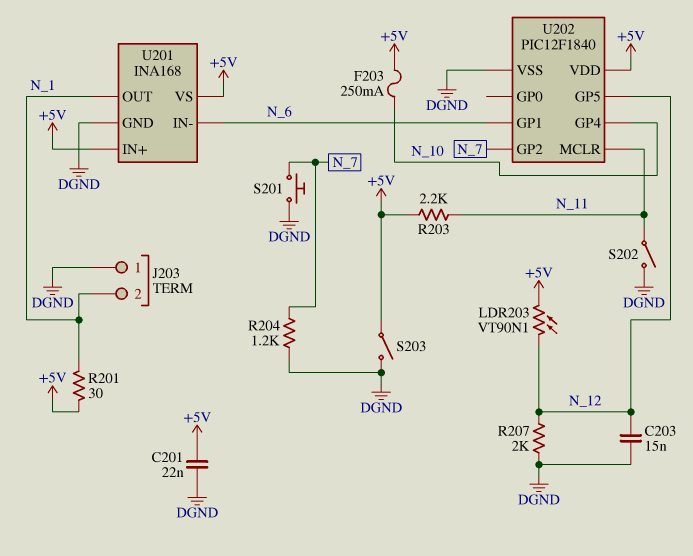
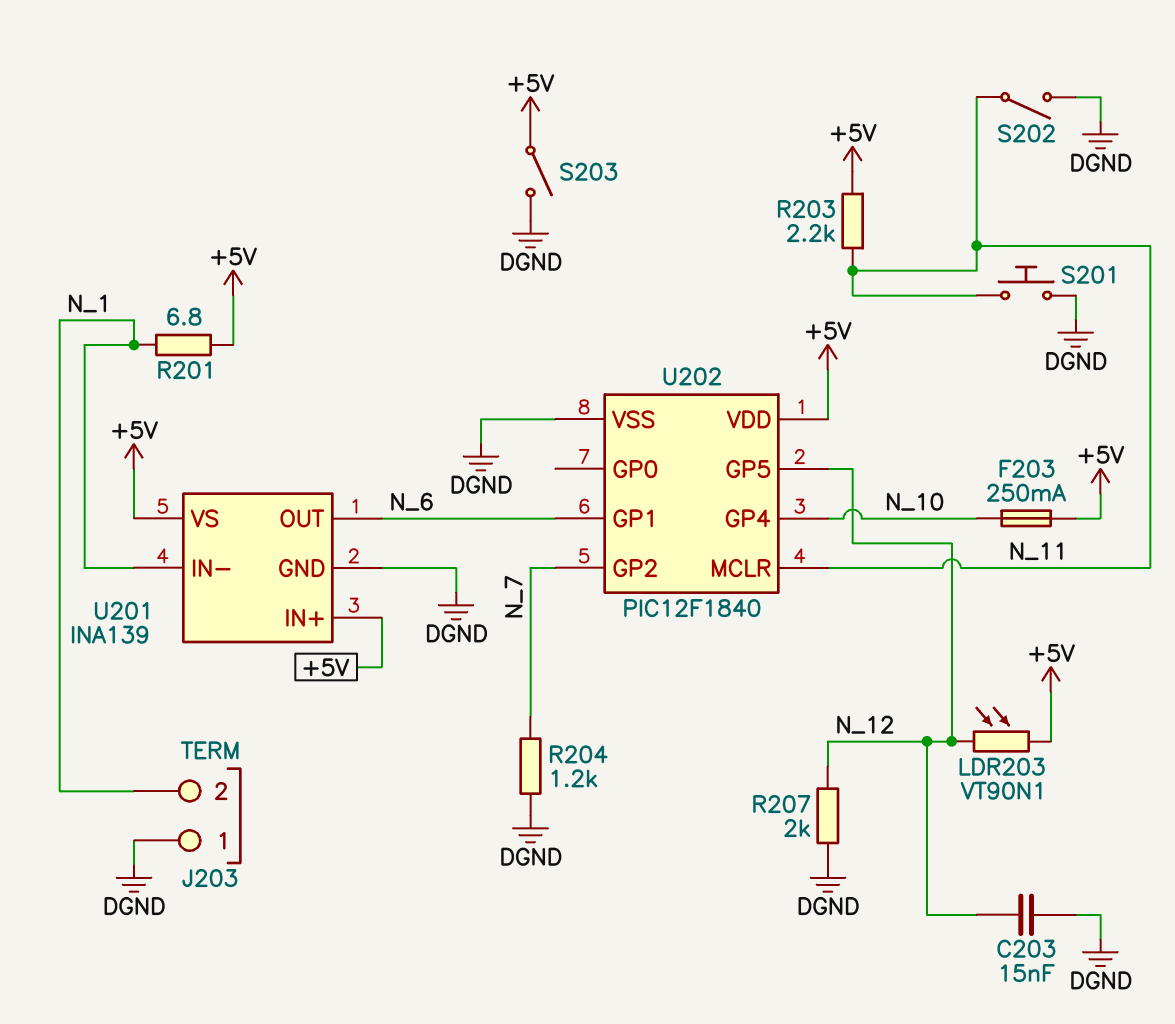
C201: 22nF (+5V, DGND) -> none
R201: 30 (+5V, N_1) -> 6.8 (+5V, N_1)
S201: button (DGND, N_7) -> button (DGND, N_11)
U201: INA168 -> INA139
U201 pin IN-: N_6 -> N_1
U201 pin OUT: N_1 -> N_6

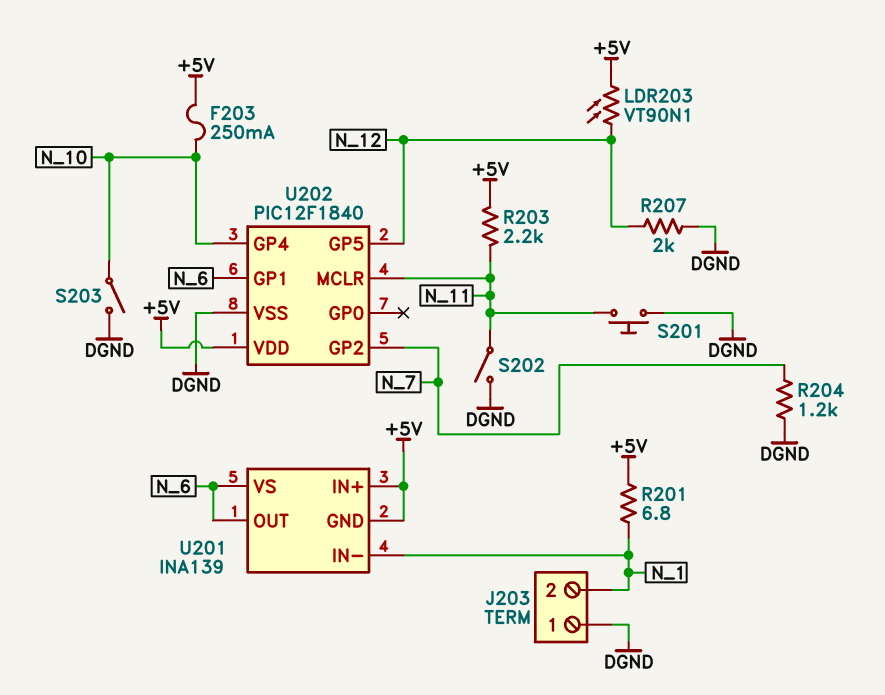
C203: 15nF (DGND, N_12) -> none
S203: switch (+5V, DGND) -> switch (DGND, N_10)
U201 pin GND: DGND -> +5V
U201 pin VS: +5V -> N_6

